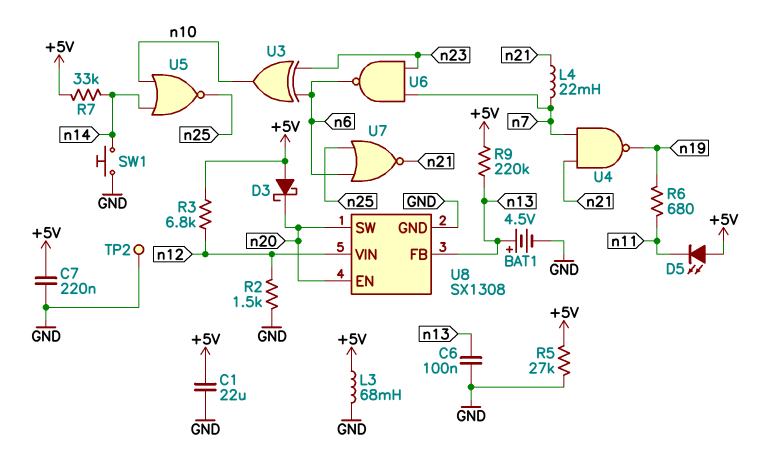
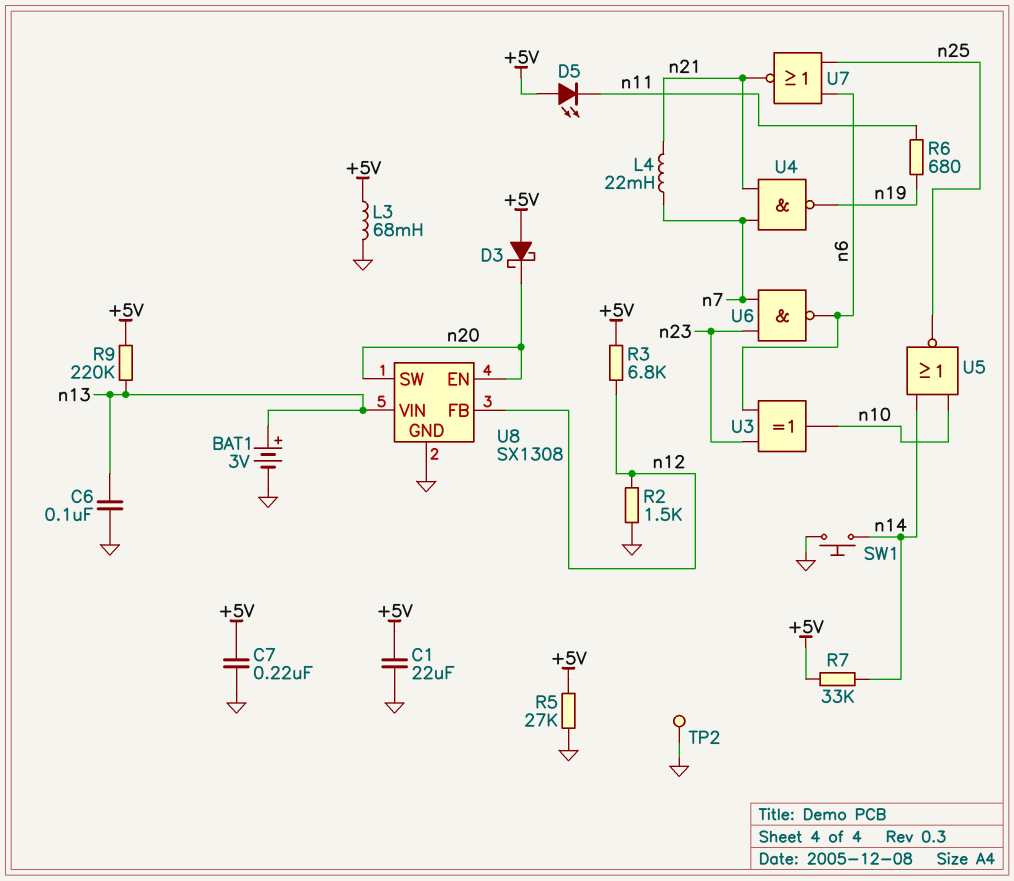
BAT1: 4.5V (plus n13, minus GND) -> 3V (plus n13, minus GND)
U8 pin FB: n13 -> n12
U8 pin VIN: n12 -> n13

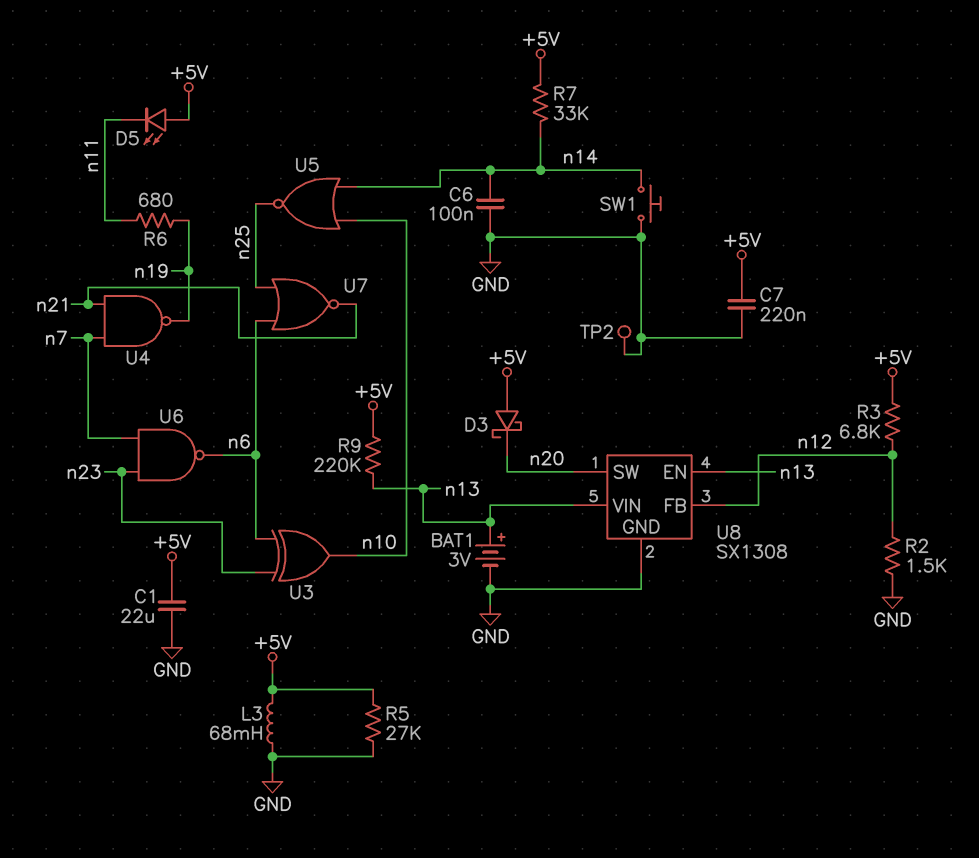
C6: 100nF (GND, n13) -> 100nF (GND, n14)
L4: 22mH (n7, n21) -> none
U8 pin EN: n20 -> n13

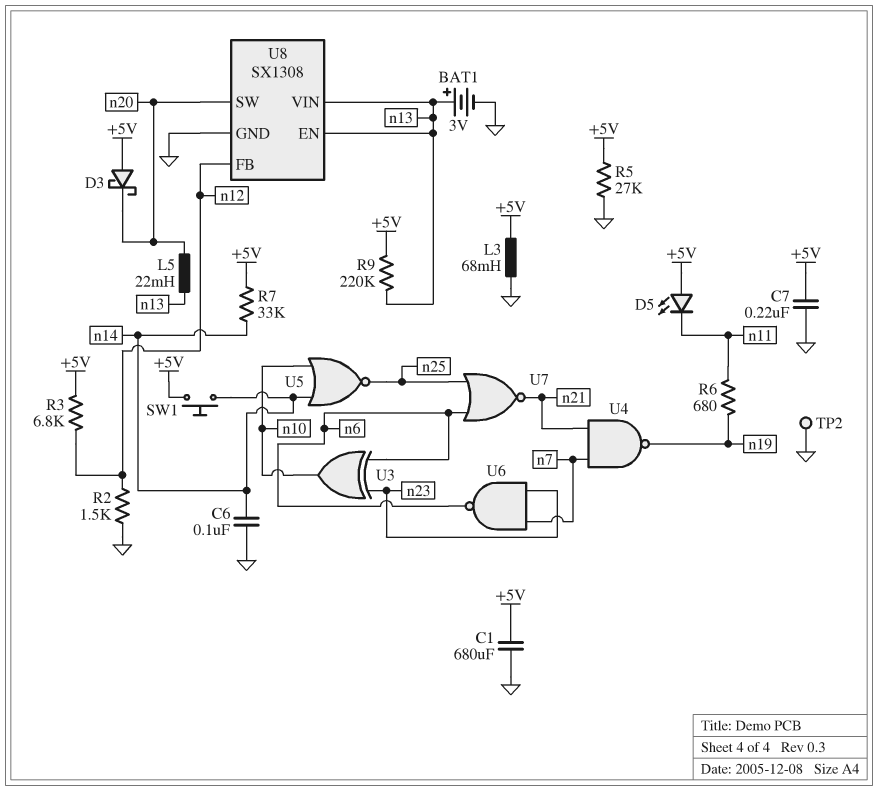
C1: 22uF (+5V, GND) -> 680uF (+5V, GND)
L5: none -> 22mH (n13, n20)
SW1: button (GND, n14) -> button (+5V, n14)

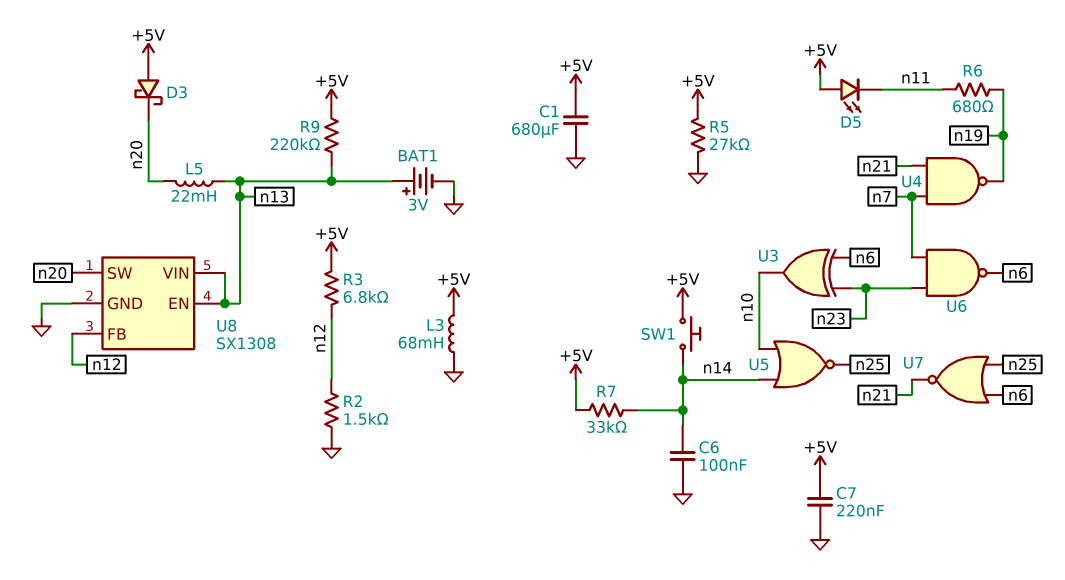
TP2: test point (GND) -> none

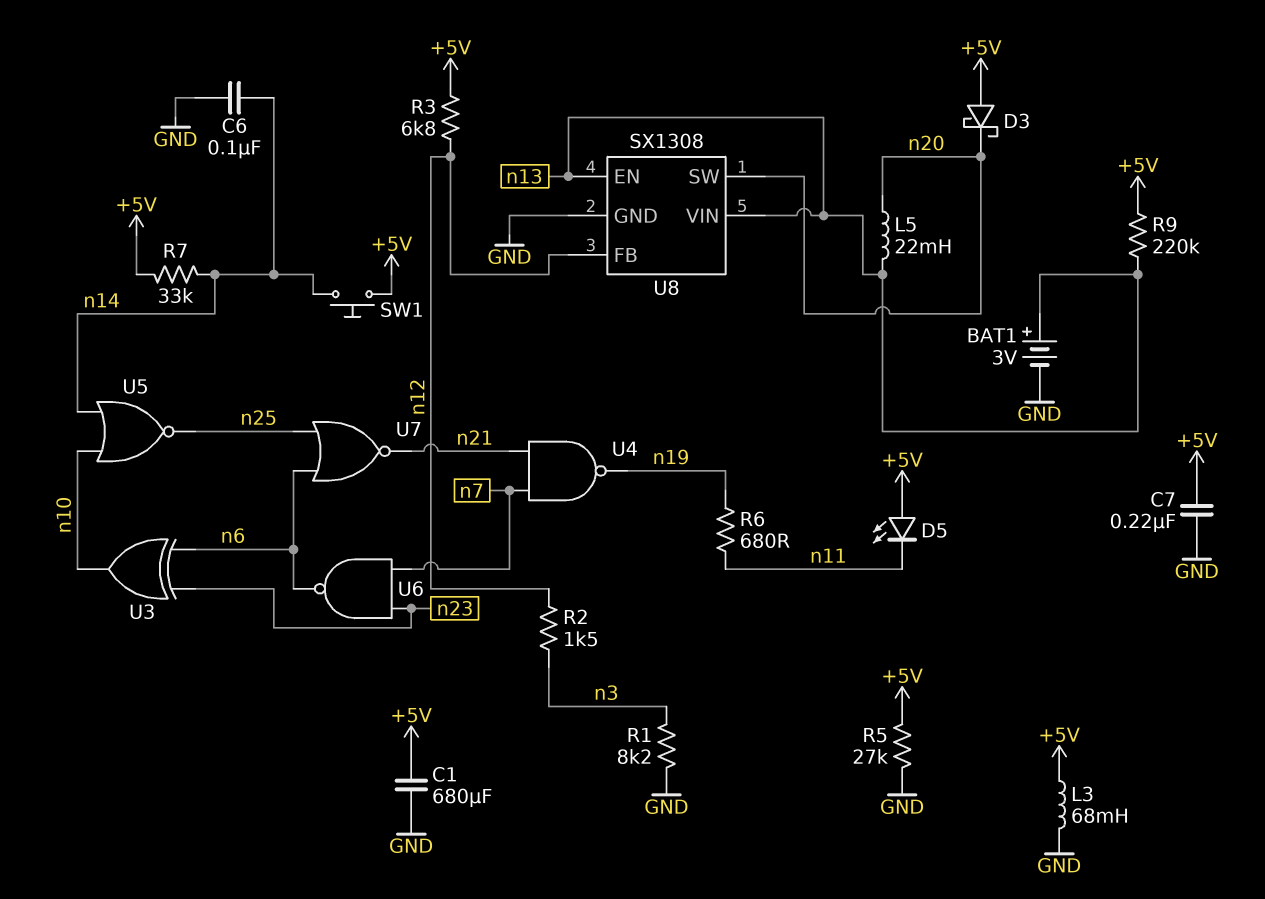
R1: none -> 8.2k (GND, n3)
R2: 1.5k (GND, n12) -> 1.5k (n3, n12)

